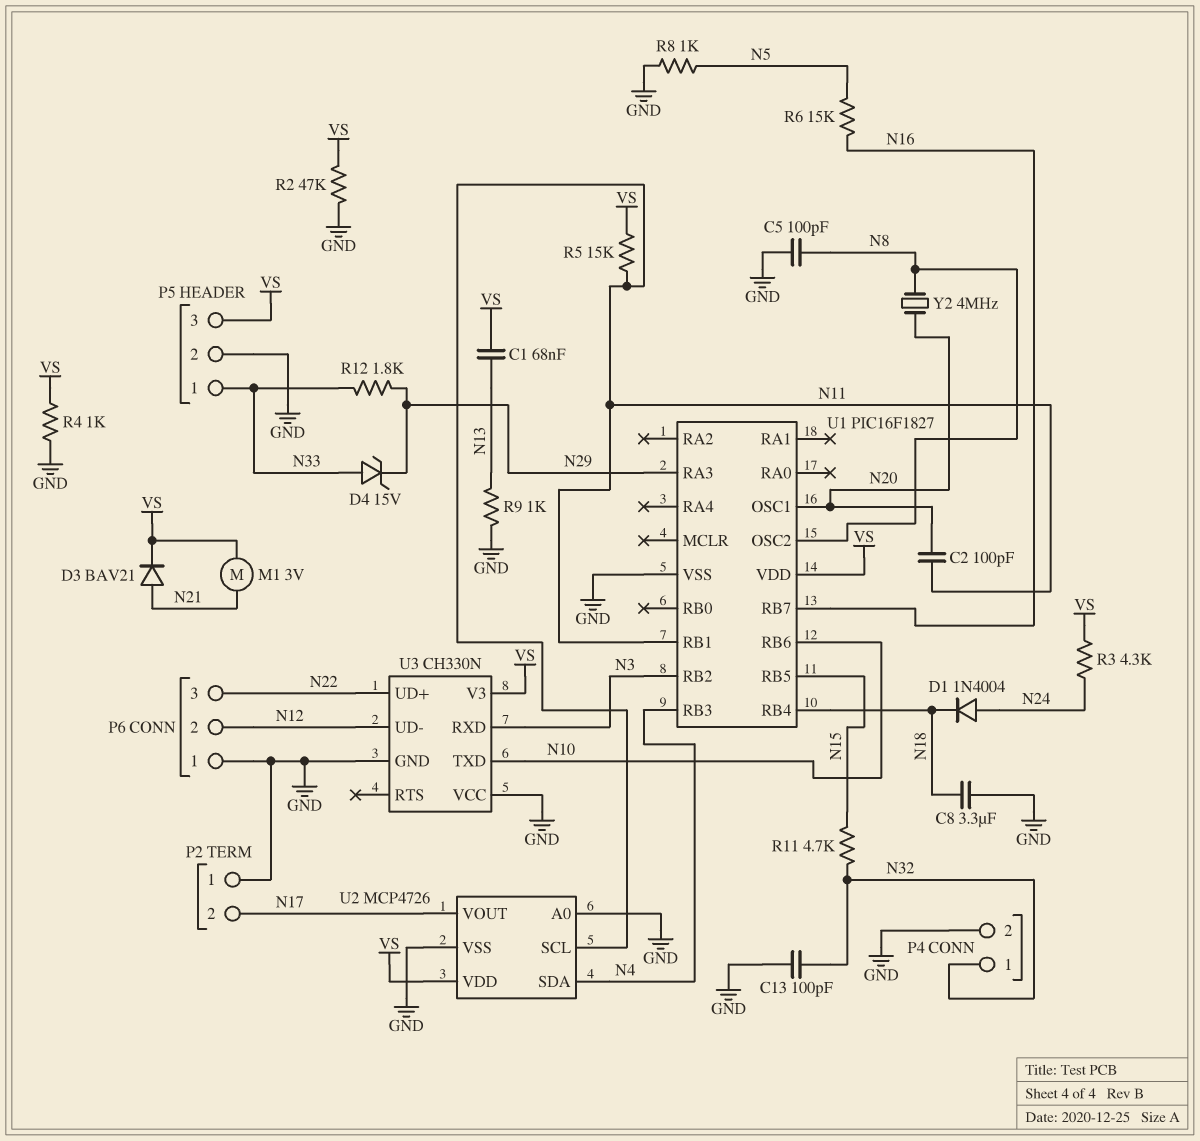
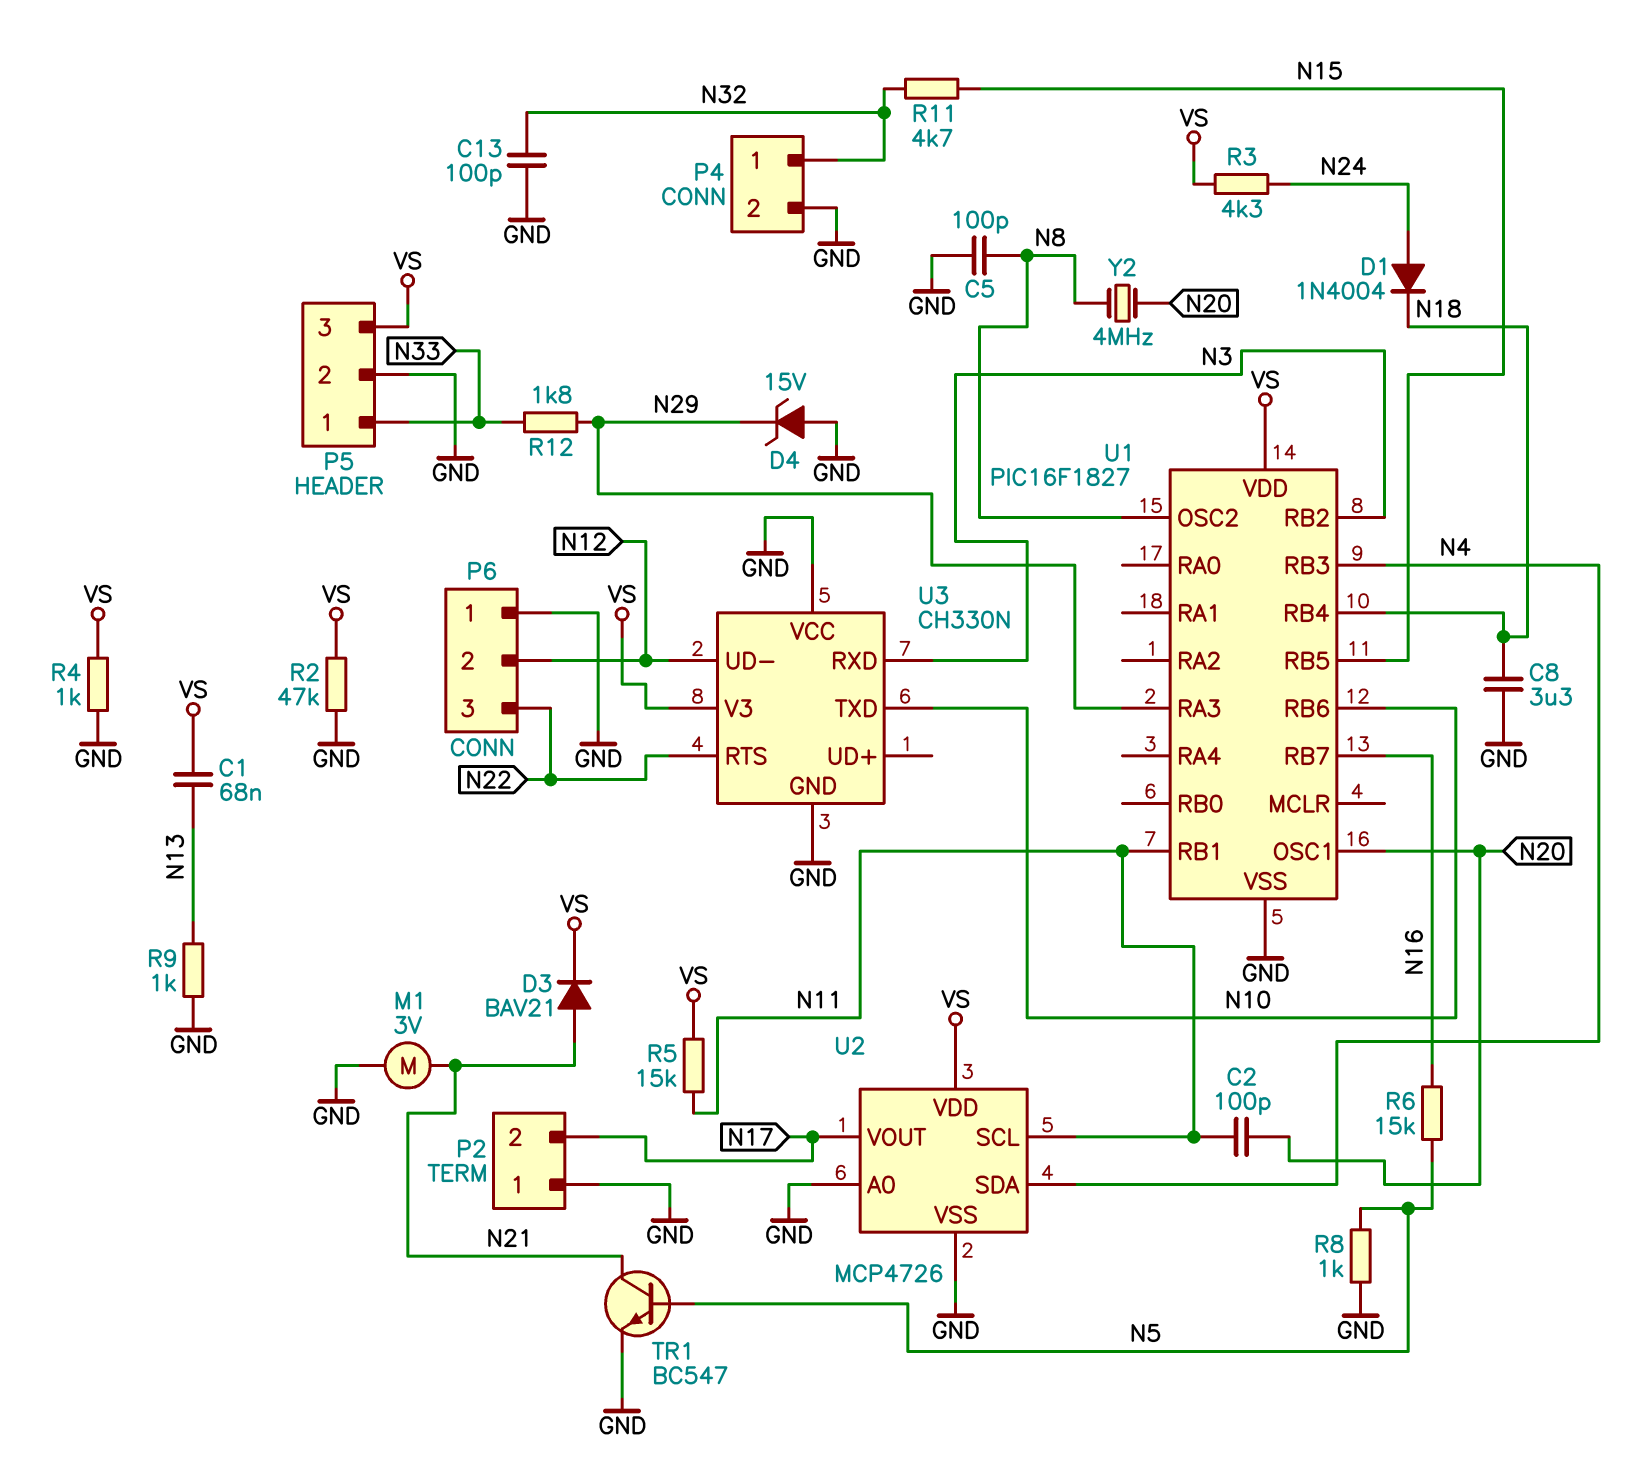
D4: zener 15V (A N33, K N29) -> zener 15V (A GND, K N29)
M1: motor 3V (N21, VS) -> motor 3V (GND, N21)
TR1: none -> NPN BC547 (B N5, C N21, E GND)
U3 pin RTS: none -> N22
U3 pin UD+: N22 -> none

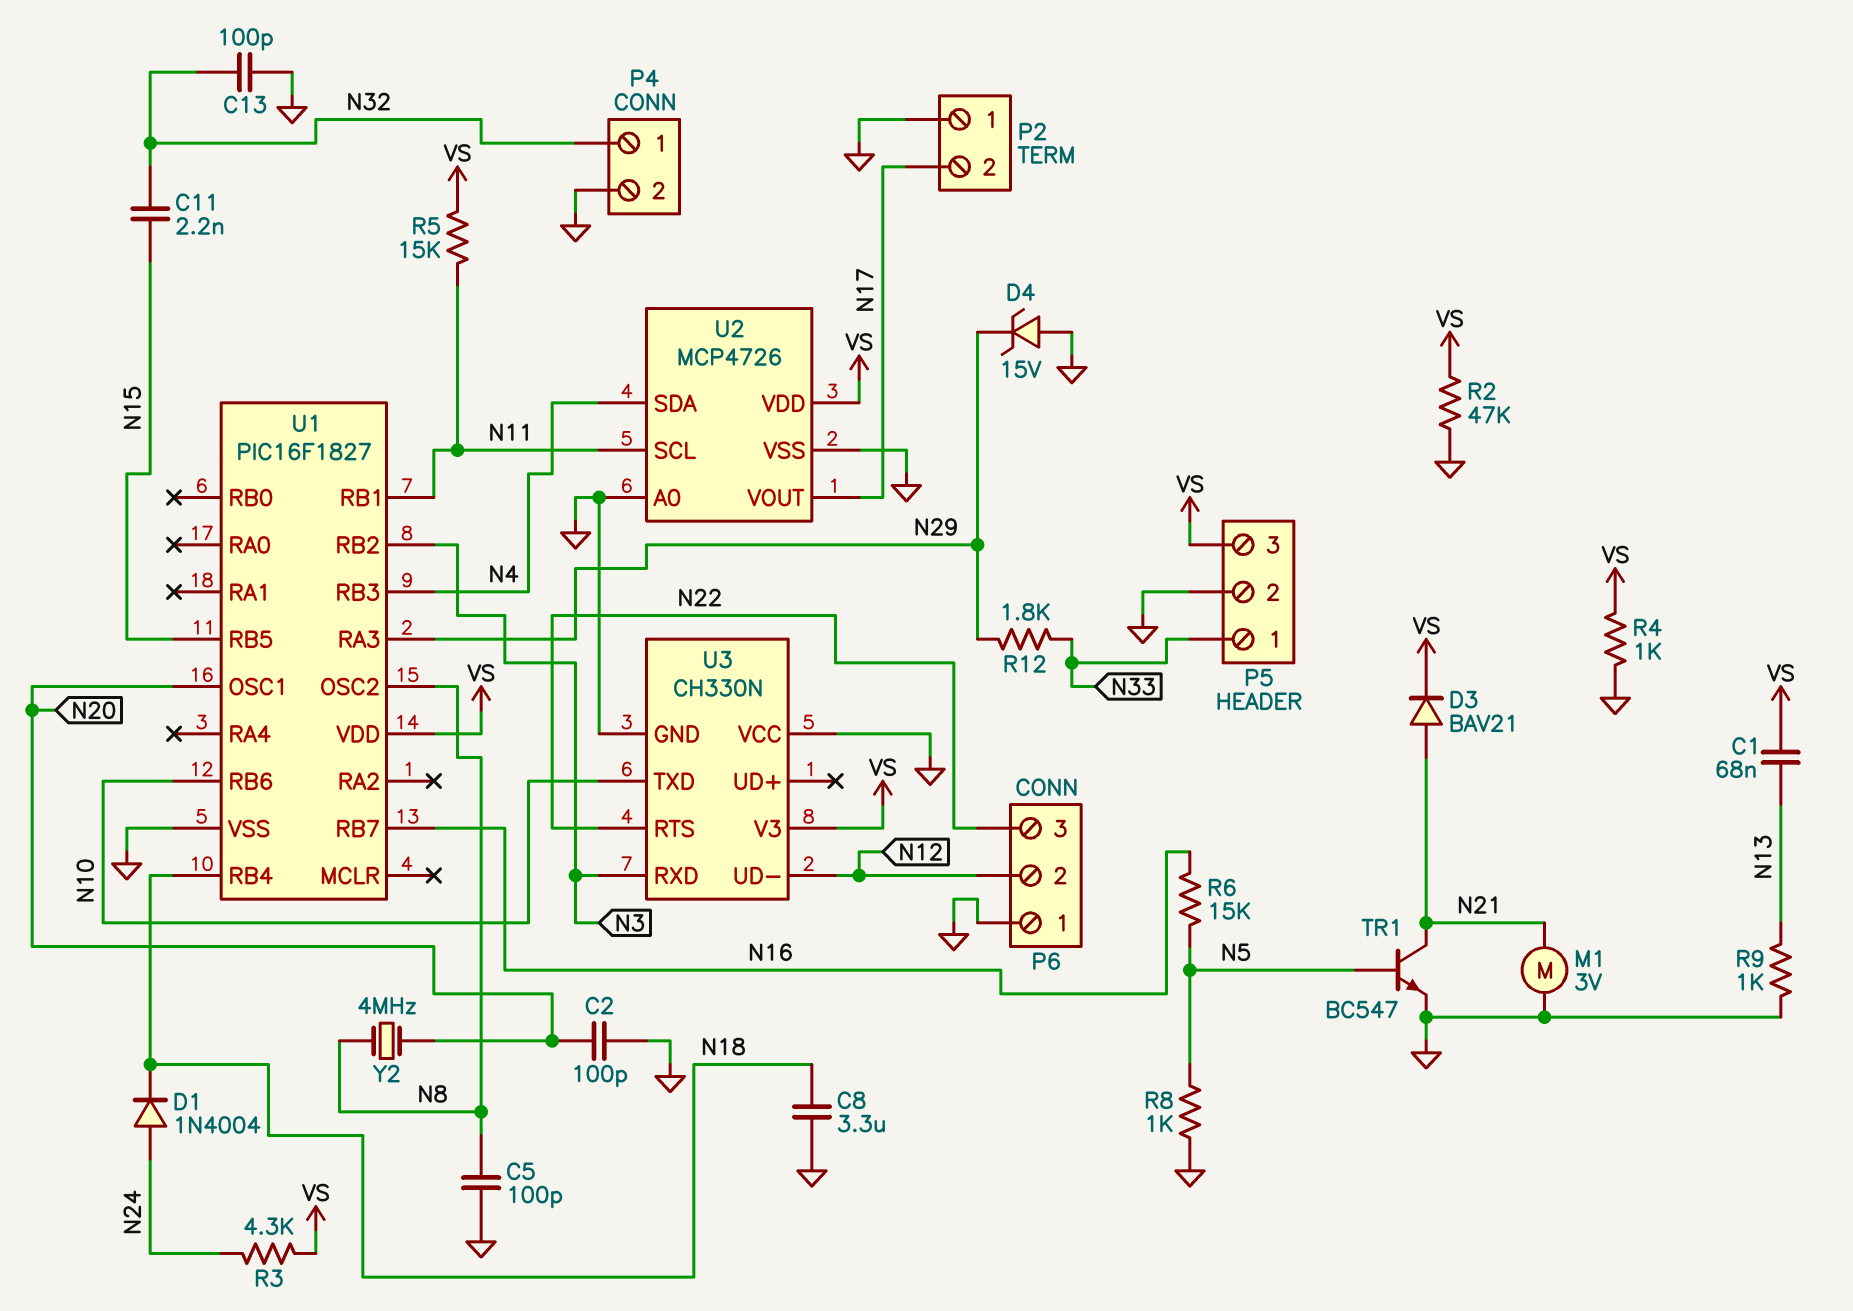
C2: 100pF (N11, N20) -> 100pF (GND, N20)
C11: none -> 2.2nF (N15, N32)
R11: 4.7k (N15, N32) -> none

